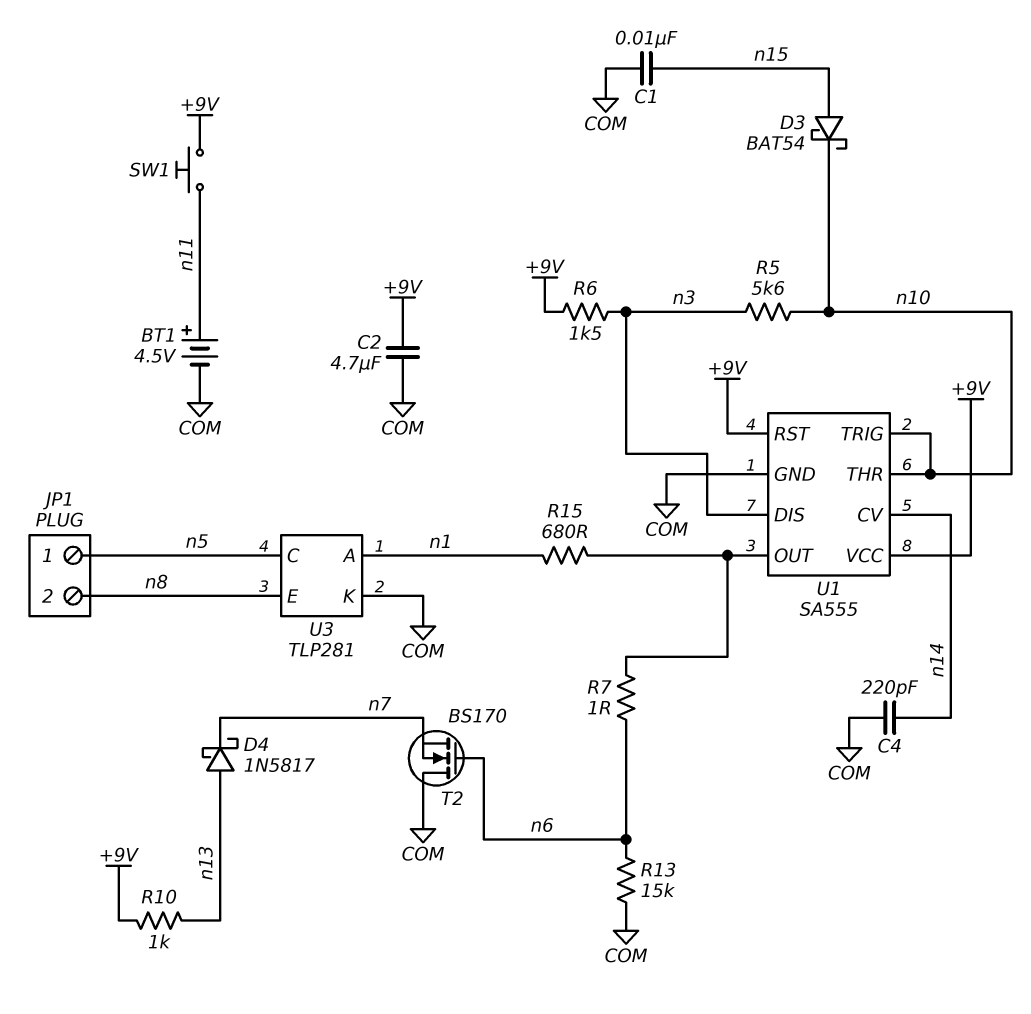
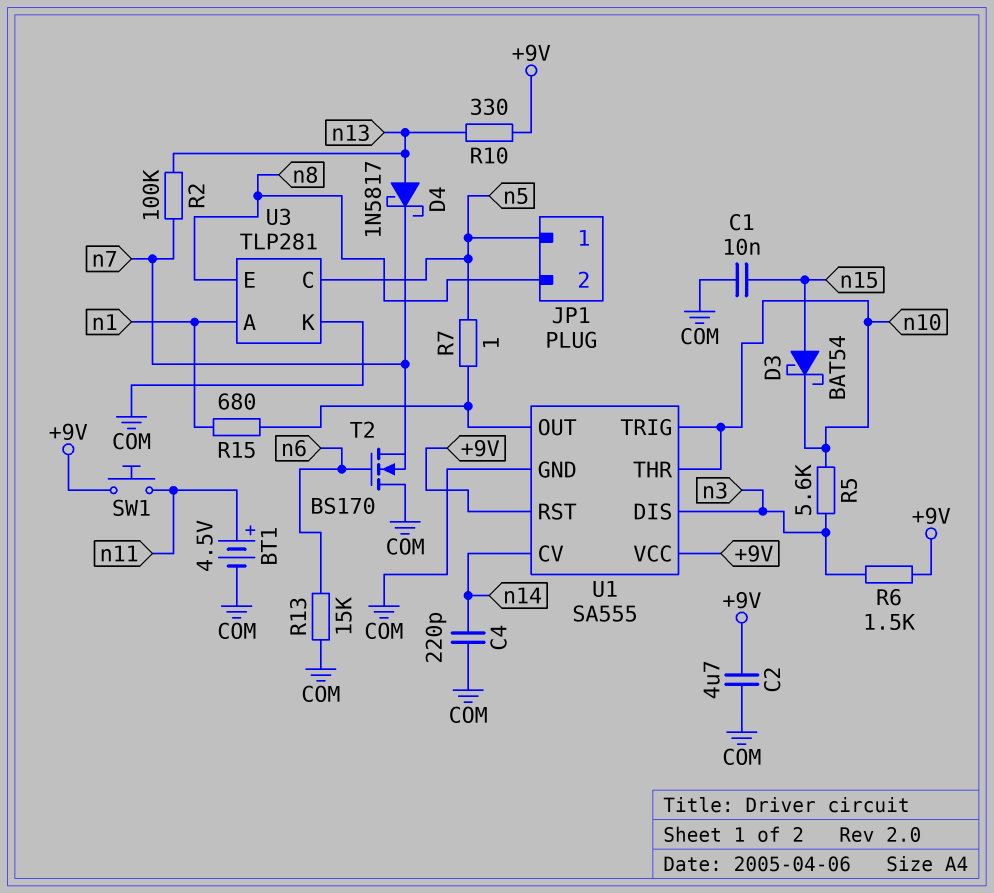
R2: none -> 100k (n7, n13)
R7: 1 (U1/OUT, n6) -> 1 (U1/OUT, n5)
R10: 1k (+9V, n13) -> 330 (+9V, n13)

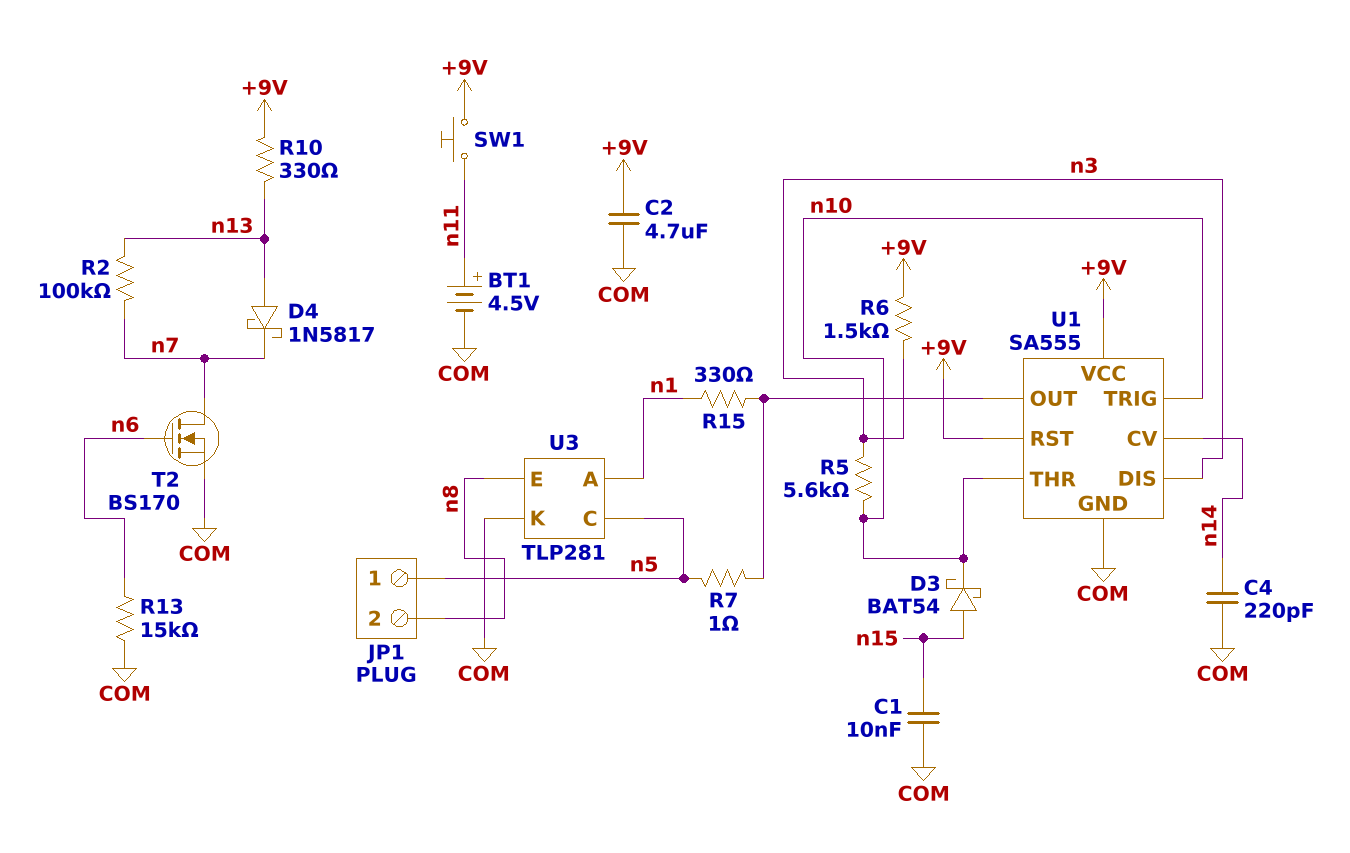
R15: 680 (U1/OUT, n1) -> 330 (U1/OUT, n1)
T2: NMOS BS170 (G n6, D COM, S n7) -> NMOS BS170 (G n6, D n7, S COM)

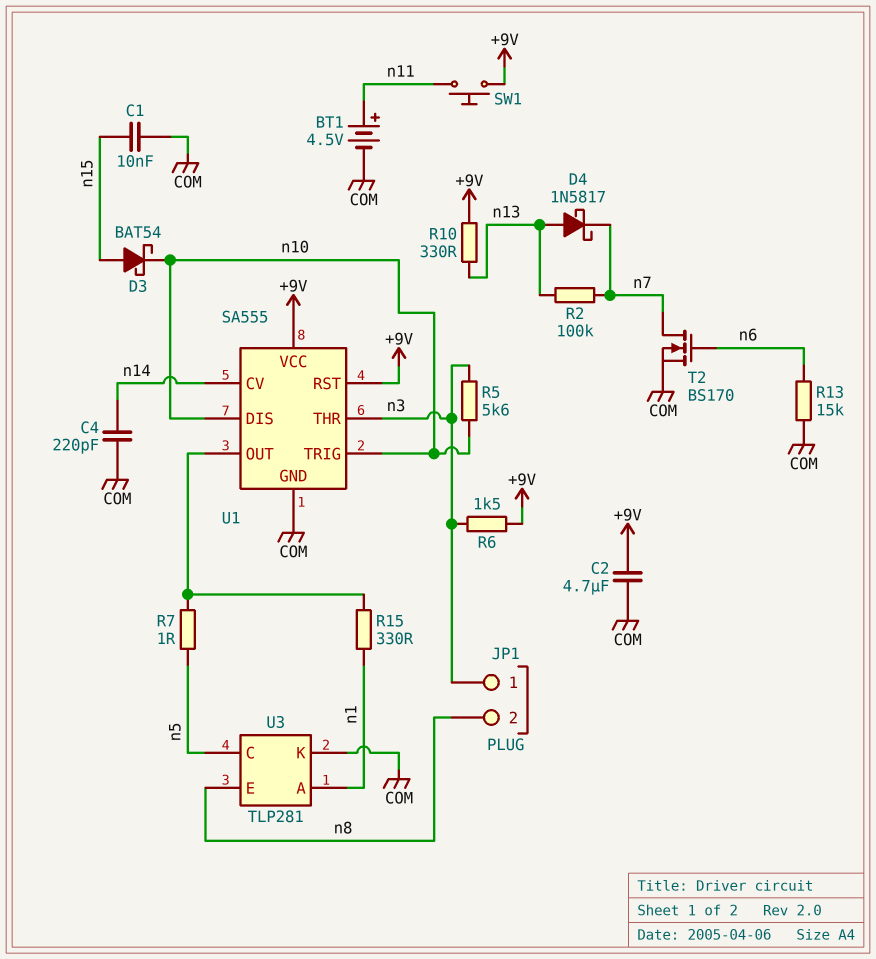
JP1 pin 1: n5 -> n3
U1 pin DIS: n3 -> n10
U1 pin THR: n10 -> n3

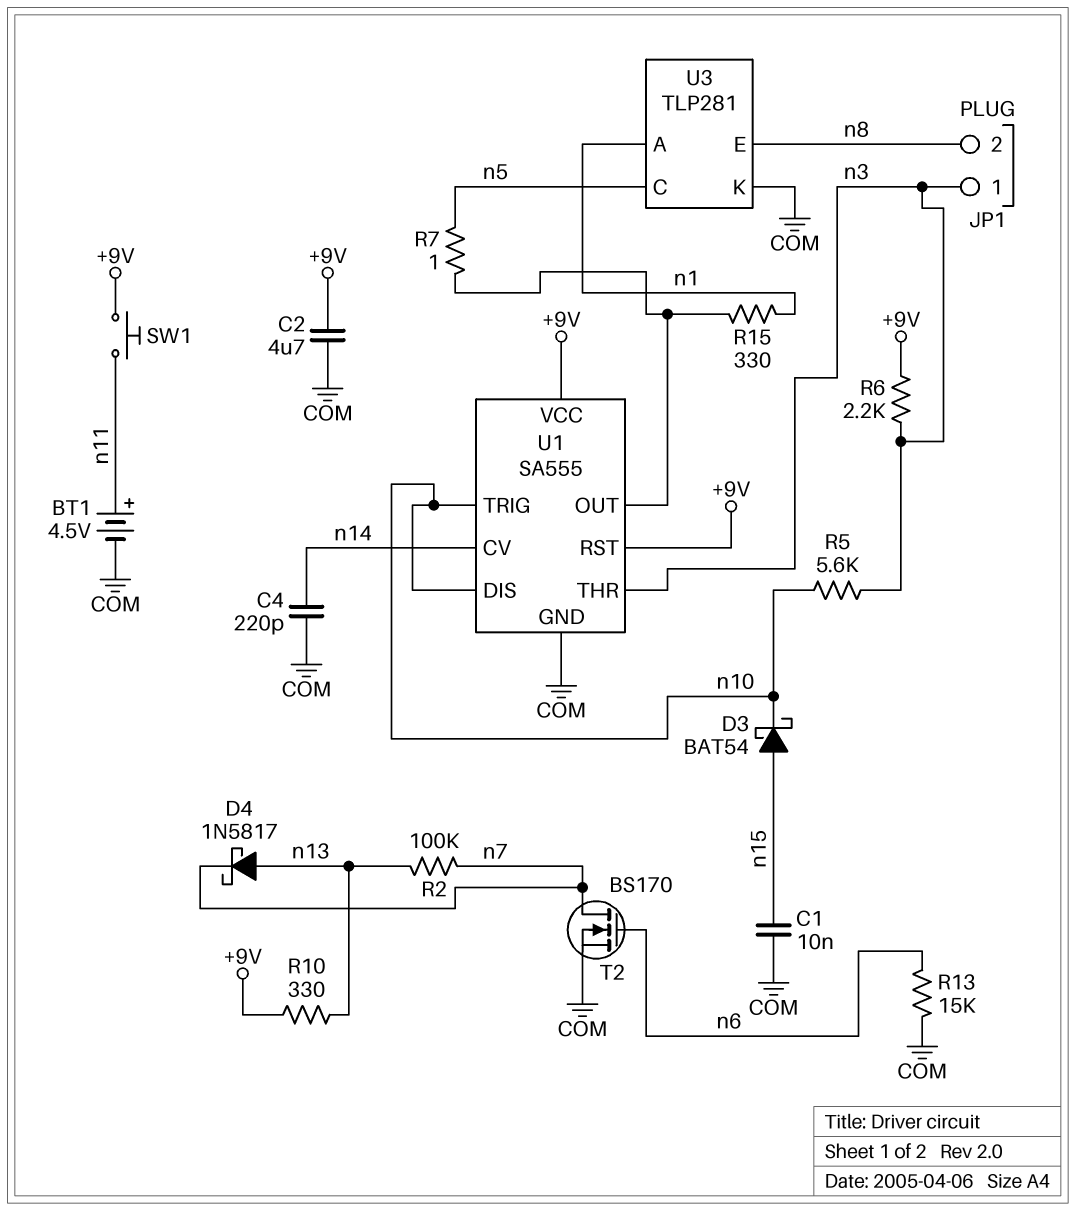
R6: 1.5k (+9V, n3) -> 2.2k (+9V, n3)

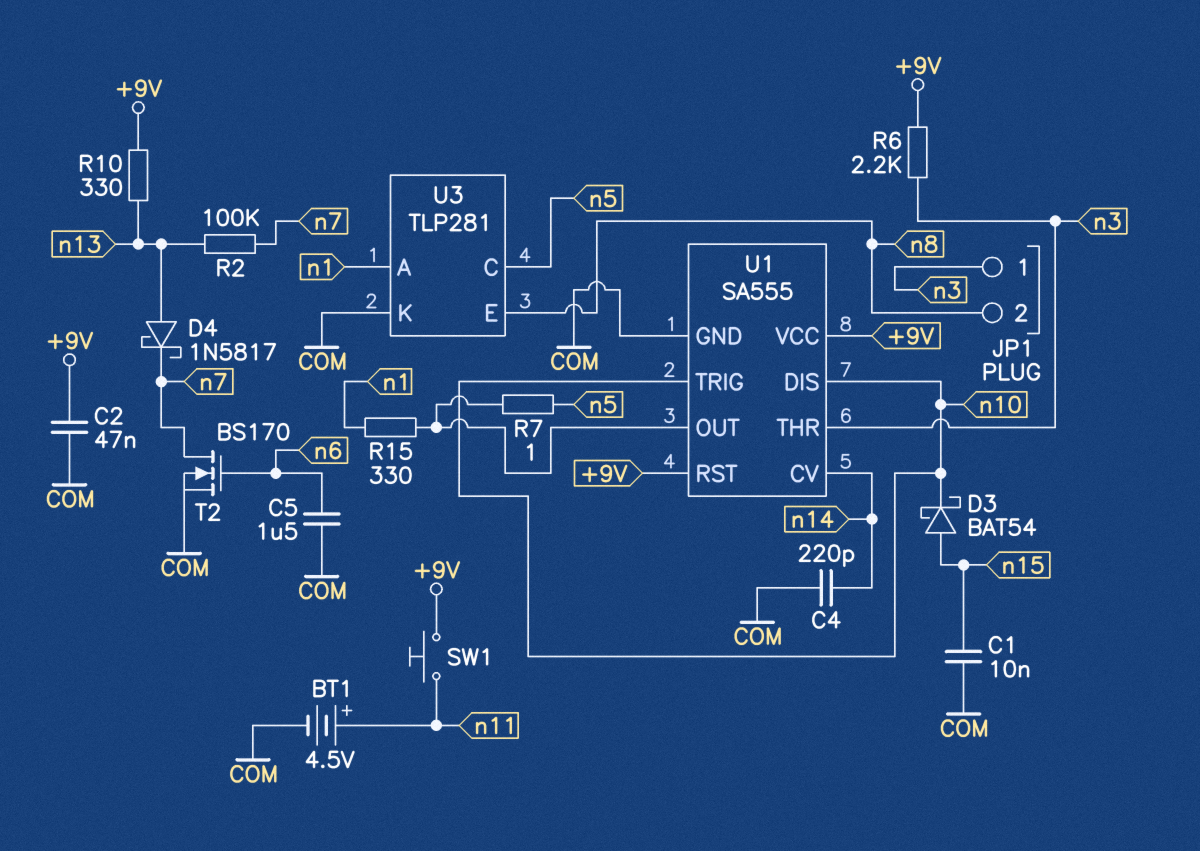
C2: 4.7uF (+9V, COM) -> 47nF (+9V, COM)
C5: none -> 1.5uF (COM, n6)
R5: 5.6k (n3, n10) -> none
R13: 15k (COM, n6) -> none

